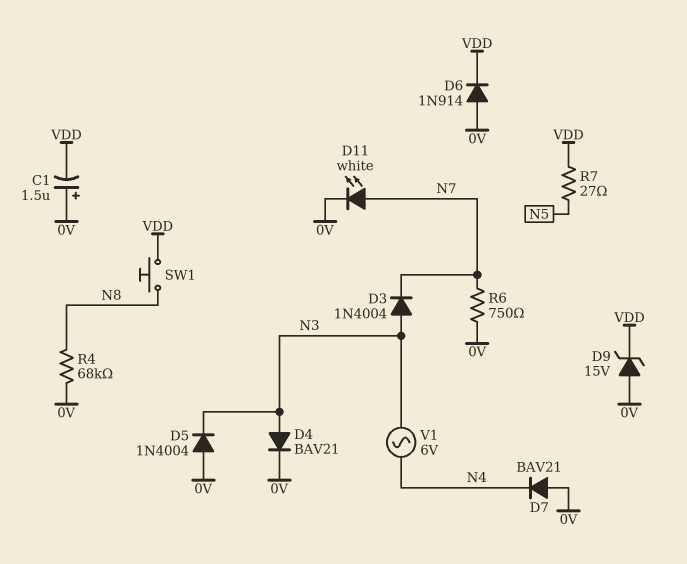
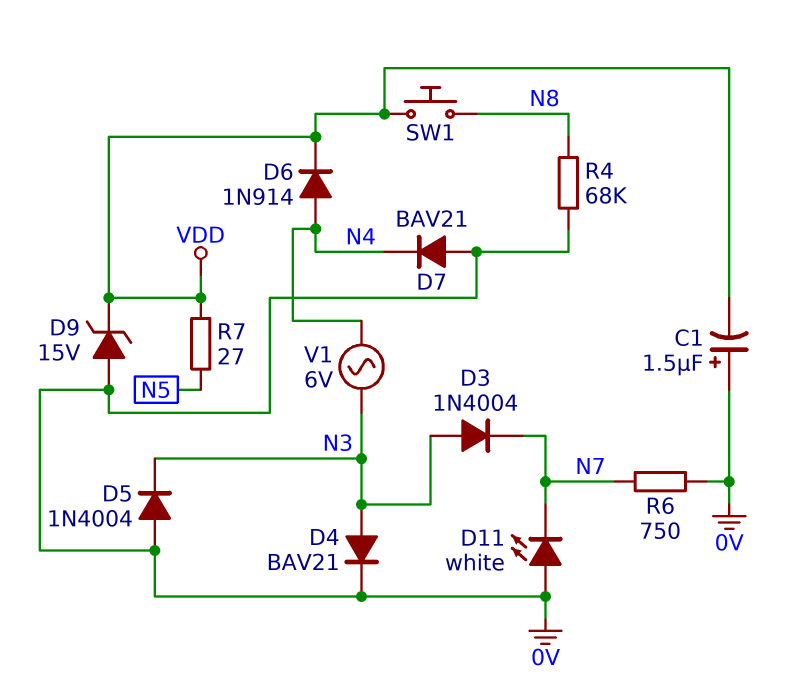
D6: diode 1N914 (A 0V, K VDD) -> diode 1N914 (A N4, K VDD)
D11: LED white (A N7, K 0V) -> LED white (A 0V, K N7)

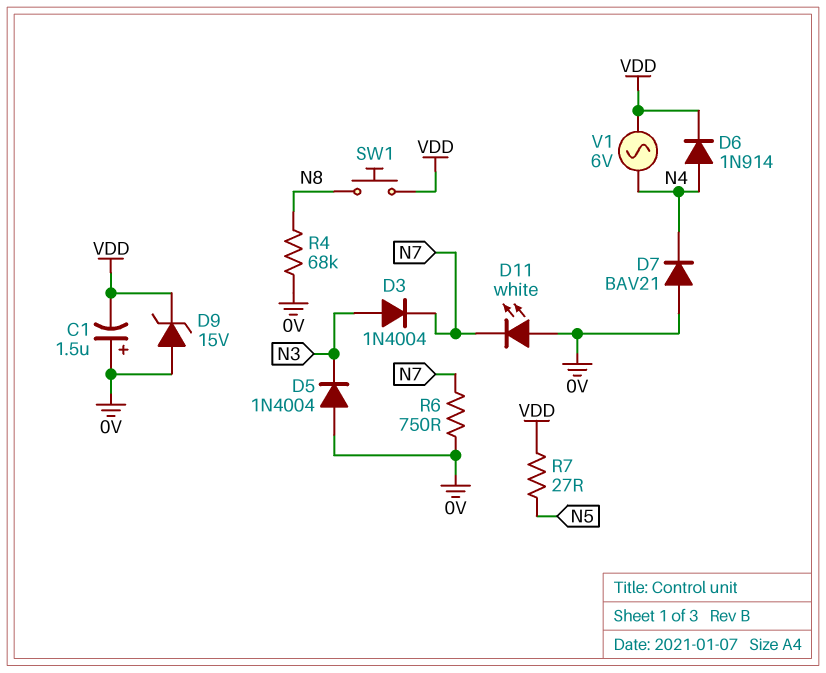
D4: diode BAV21 (A N3, K 0V) -> none
V1: AC 6V (N3, N4) -> AC 6V (N4, VDD)

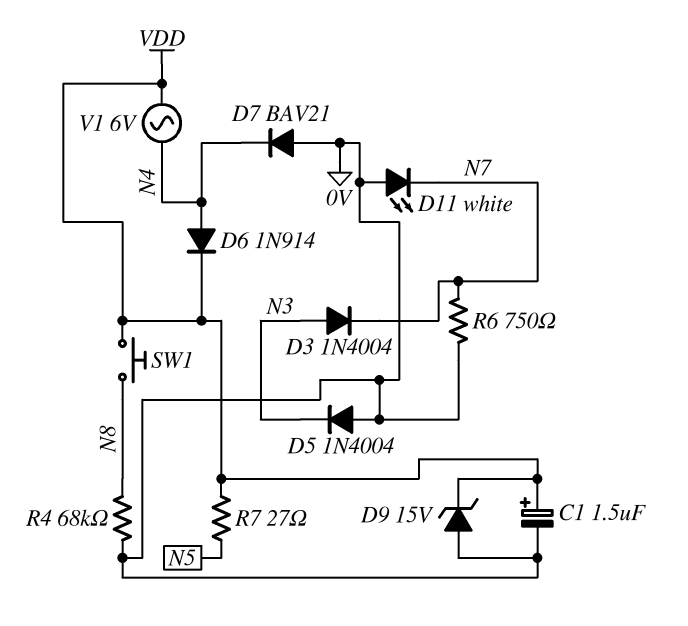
C1: 1.5uF (plus 0V, minus VDD) -> 1.5uF (plus VDD, minus 0V)

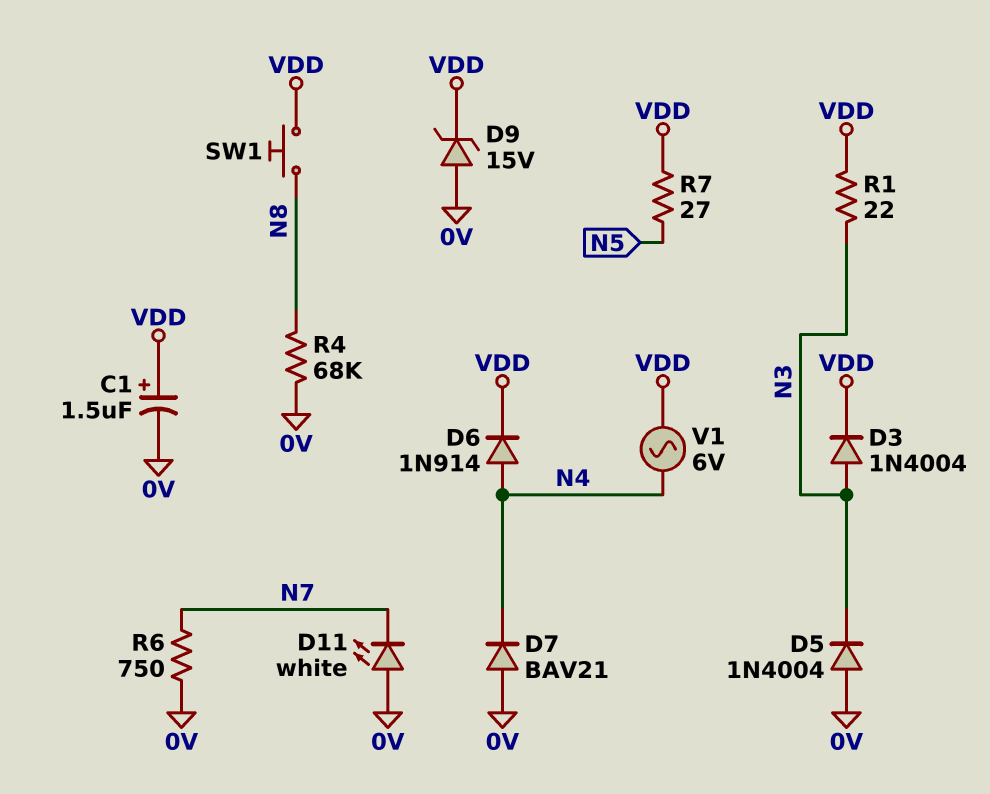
D3: diode 1N4004 (A N3, K N7) -> diode 1N4004 (A N3, K VDD)
R1: none -> 22 (N3, VDD)

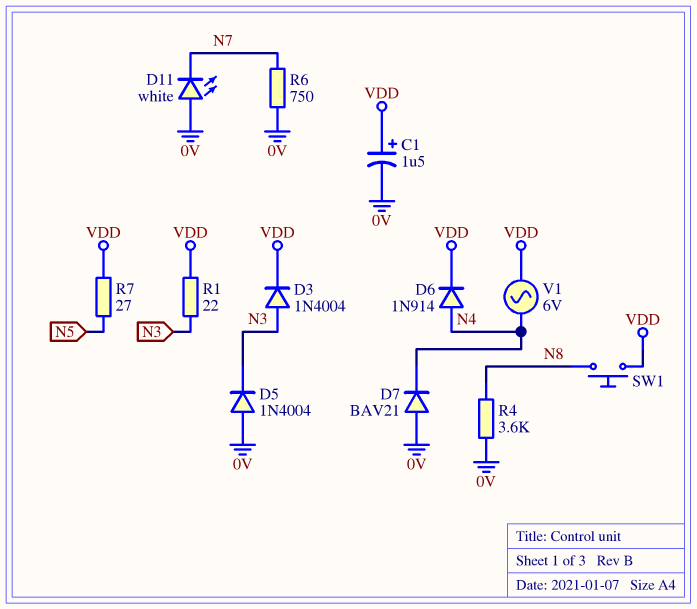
D9: zener 15V (A 0V, K VDD) -> none
R4: 68k (0V, N8) -> 3.6k (0V, N8)

